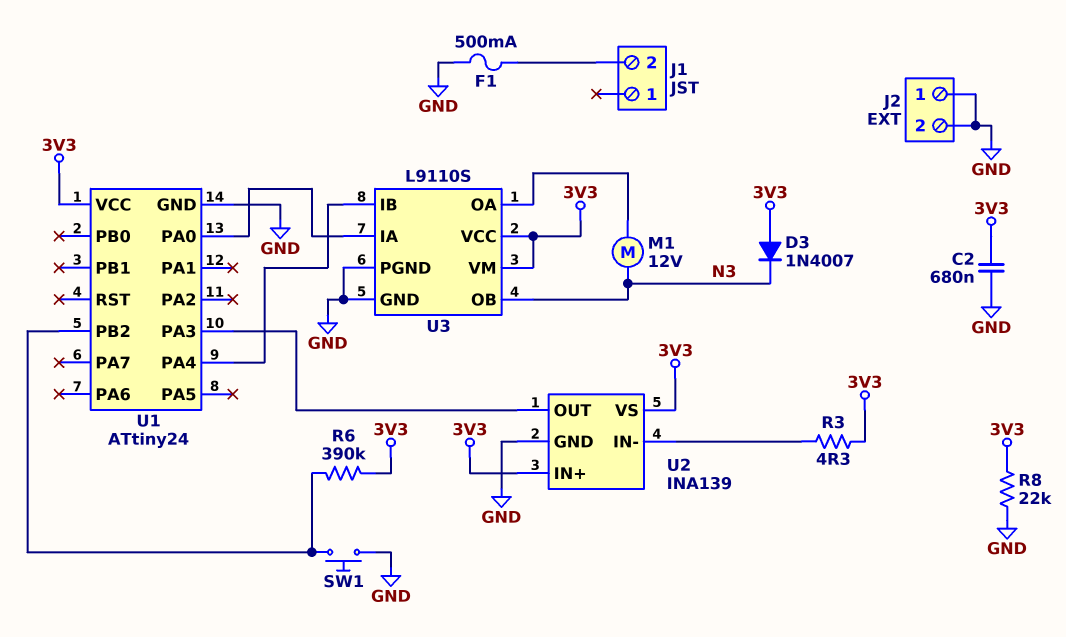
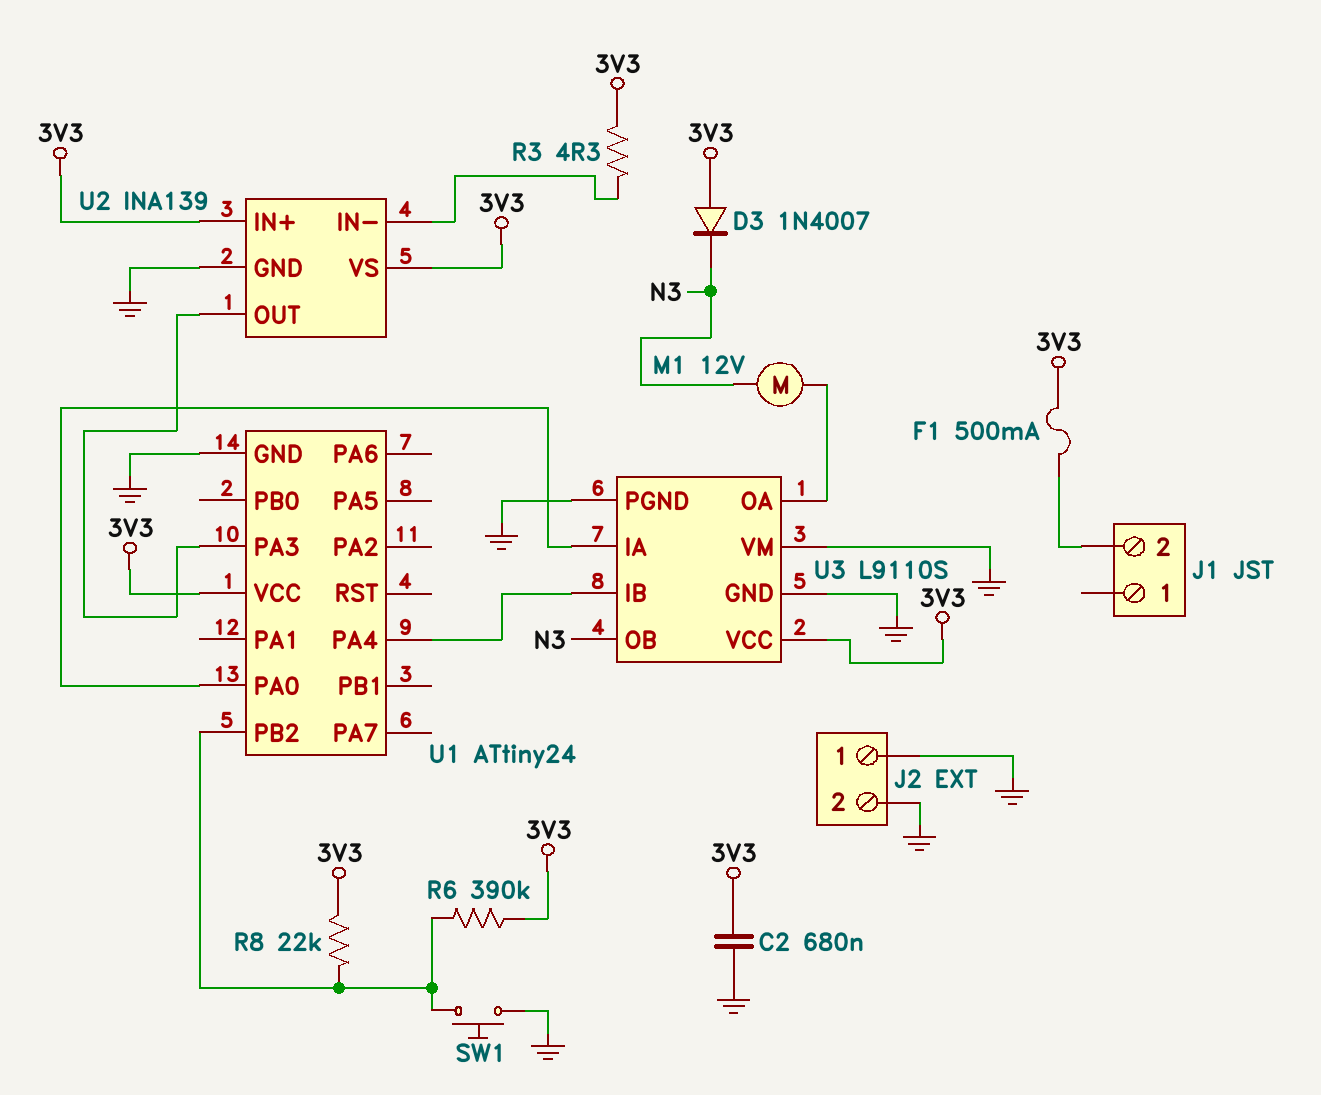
F1: 500mA (GND, J1/2) -> 500mA (3V3, J1/2)
R8: 22k (3V3, GND) -> 22k (3V3, U1/PB2)
U3 pin VM: 3V3 -> GND

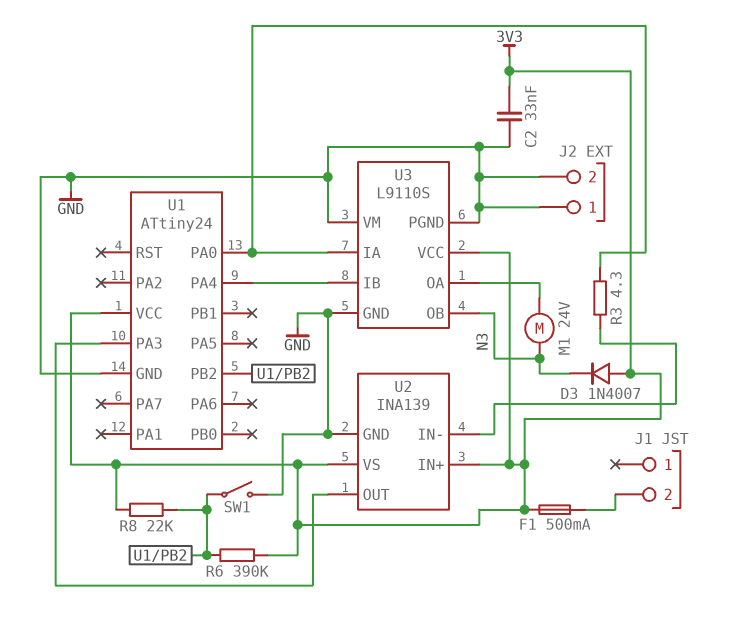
C2: 680nF (3V3, GND) -> 33nF (3V3, GND)
M1: motor 12V (N3, U3/OA) -> motor 24V (N3, U3/OA)
R3: 4.3 (3V3, U2/IN-) -> 4.3 (U1/PA0, U2/IN-)
SW1: button (GND, U1/PB2) -> switch (GND, U1/PB2)

